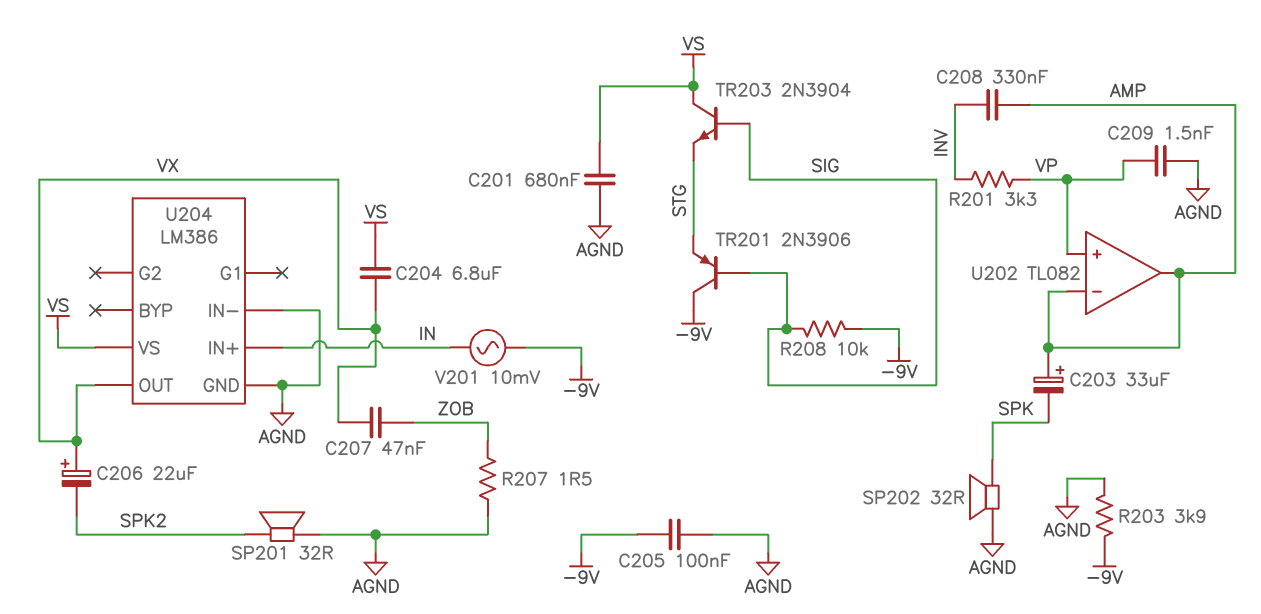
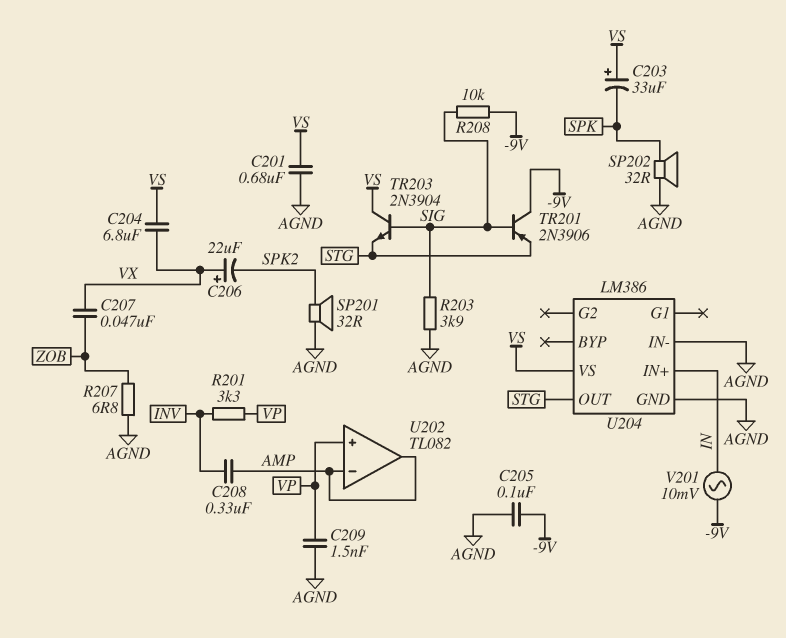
C203: 33uF (plus AMP, minus SPK) -> 33uF (plus VS, minus SPK)
R203: 3.9k (-9V, AGND) -> 3.9k (AGND, SIG)
R207: 1.5 (AGND, ZOB) -> 6.8 (AGND, ZOB)
U204 pin OUT: VX -> STG

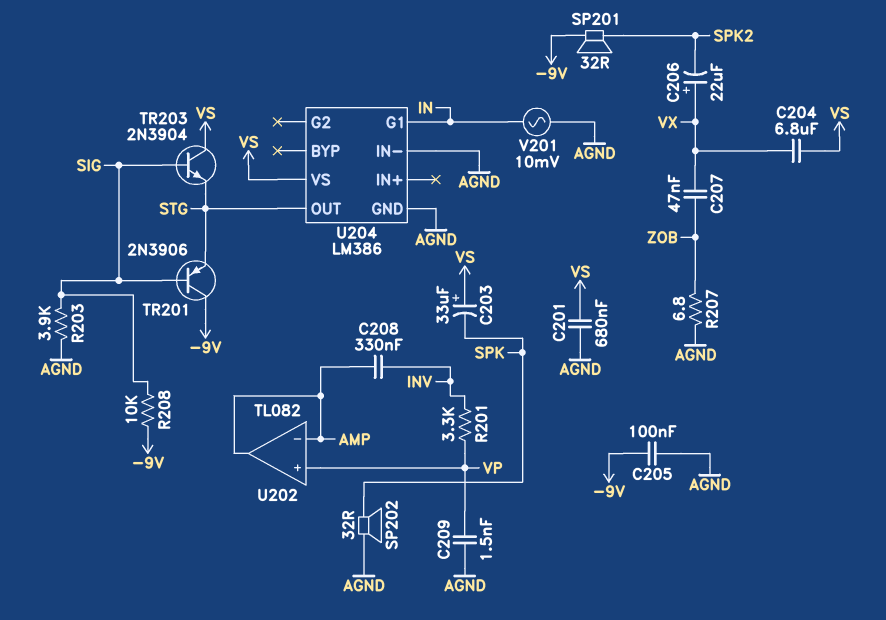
SP201: speaker 32R (AGND, SPK2) -> speaker 32R (-9V, SPK2)
U204 pin G1: none -> IN
U204 pin IN+: IN -> none
V201: AC 10mV (-9V, IN) -> AC 10mV (AGND, IN)

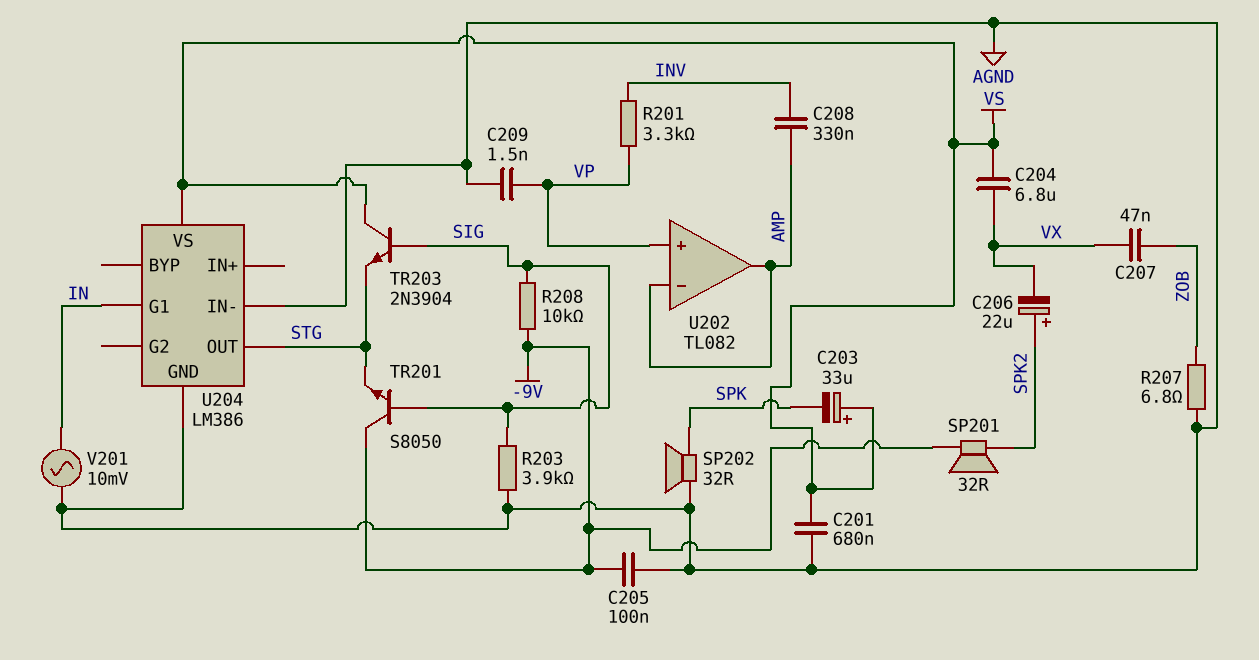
C206: 22uF (plus VX, minus SPK2) -> 22uF (plus SPK2, minus VX)
TR201: PNP 2N3906 (B SIG, C -9V, E STG) -> NPN S8050 (B SIG, C -9V, E STG)

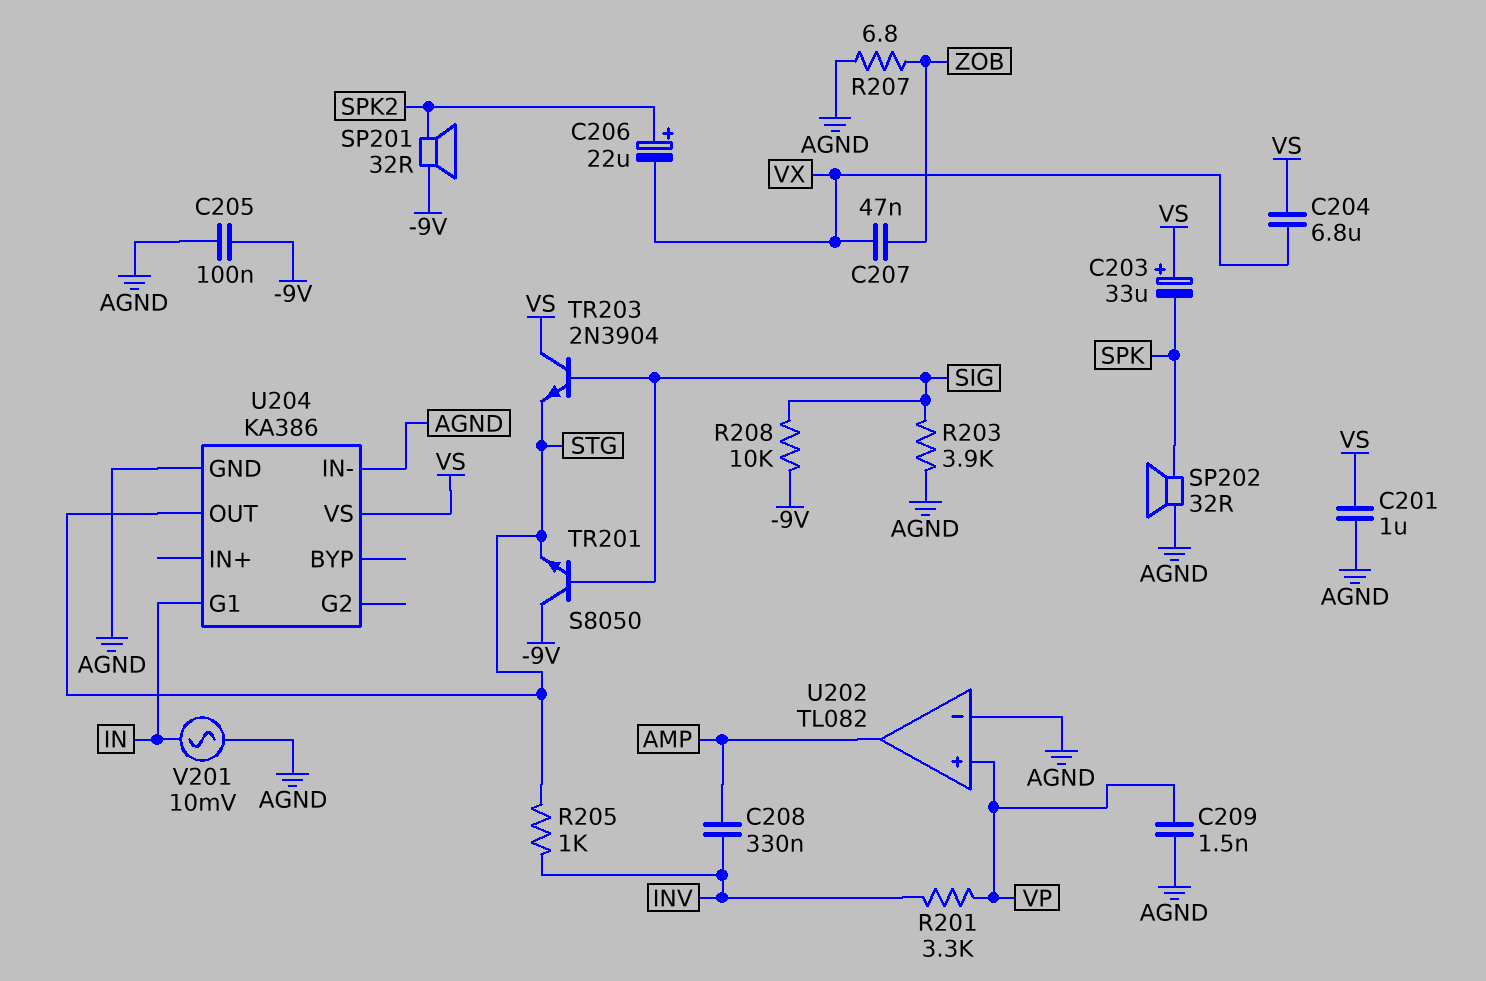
C201: 680nF (AGND, VS) -> 1uF (AGND, VS)
R205: none -> 1k (INV, STG)
U202 pin in-: AMP -> AGND
U204: LM386 -> KA386

